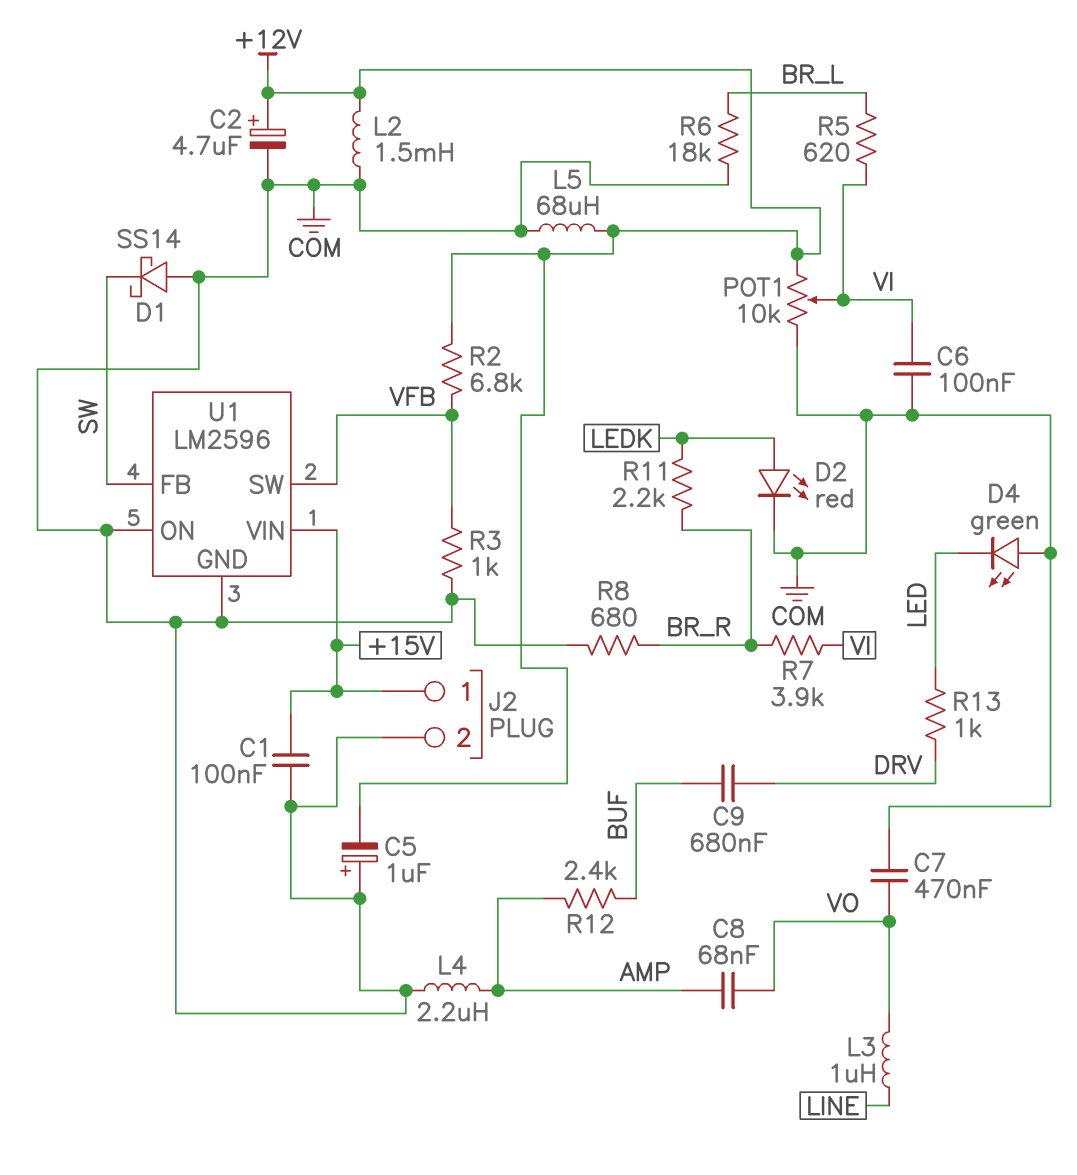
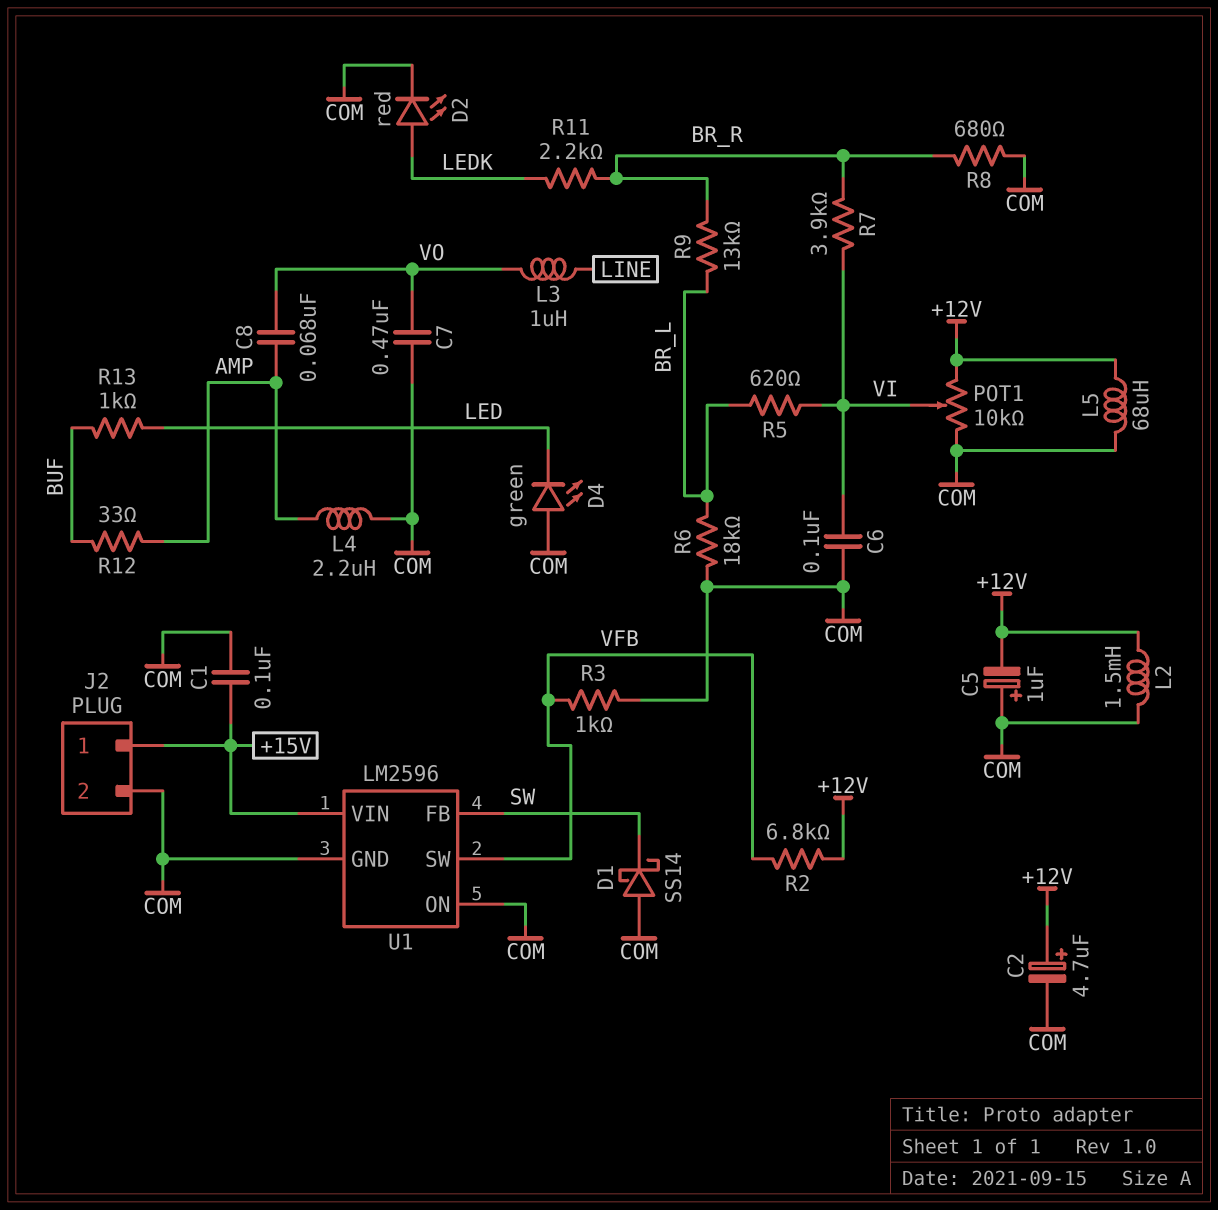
C9: 680nF (BUF, DRV) -> none
R9: none -> 13k (BR_L, BR_R)
R12: 2.4k (AMP, BUF) -> 33 (AMP, BUF)
R13: 1k (DRV, LED) -> 1k (BUF, LED)

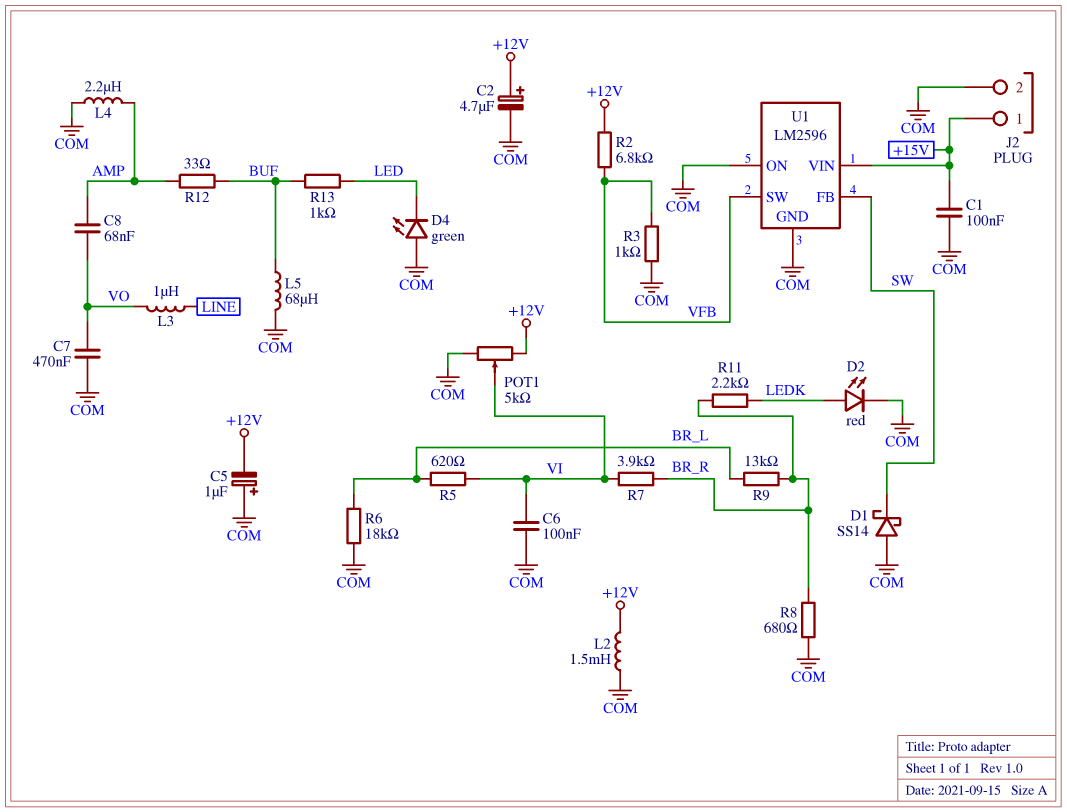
L5: 68uH (+12V, COM) -> 68uH (BUF, COM)
POT1: 10k (+12V, COM, wiper VI) -> 5k (+12V, COM, wiper VI)

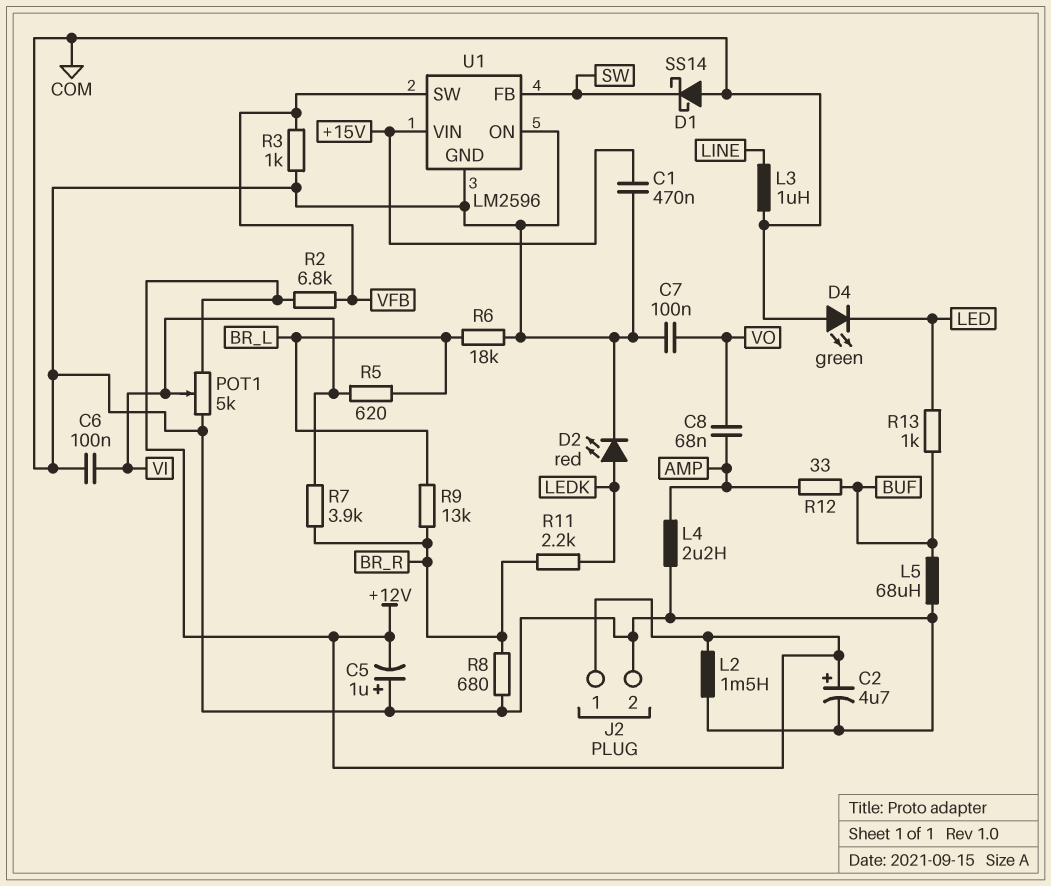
C1: 100nF (+15V, COM) -> 470nF (+15V, COM)
C7: 470nF (COM, VO) -> 100nF (COM, VO)
J2 pin 1: +15V -> +12V
L3: 1uH (LINE, VO) -> 1uH (COM, LINE)

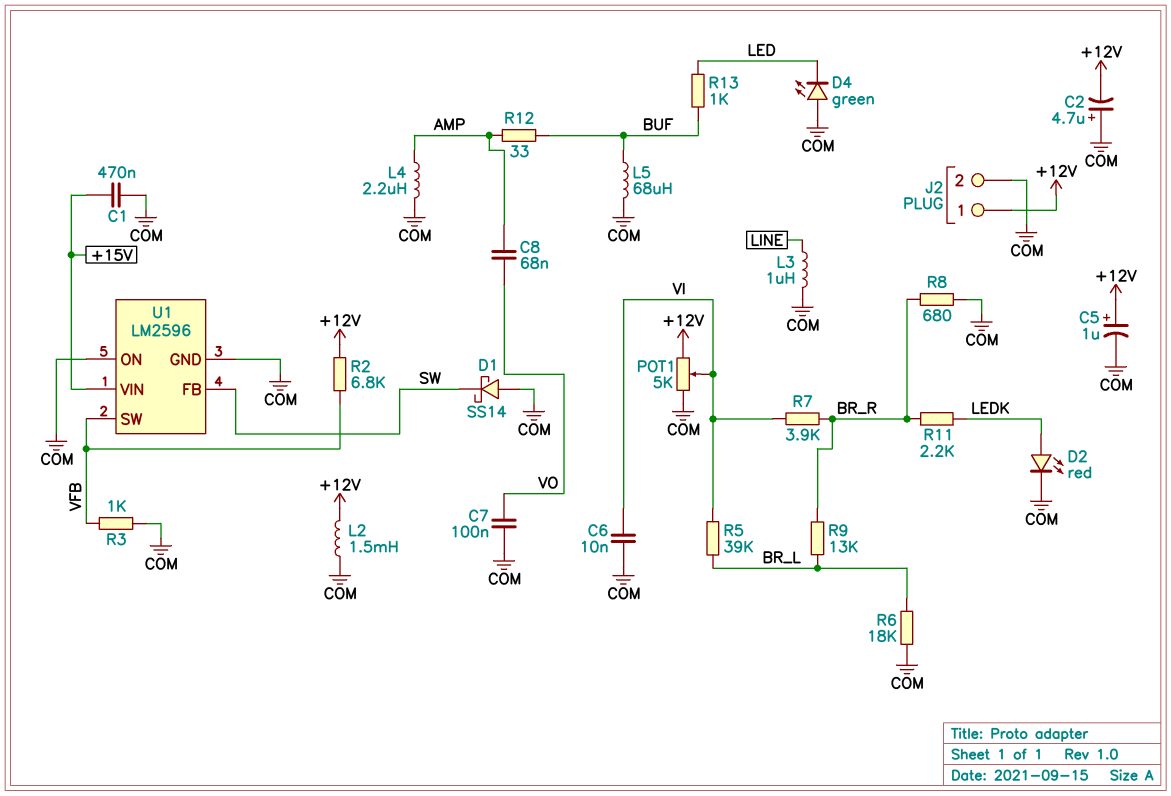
C2: 4.7uF (plus +12V, minus COM) -> 4.7uF (plus COM, minus +12V)
C5: 1uF (plus COM, minus +12V) -> 1uF (plus +12V, minus COM)
C6: 100nF (COM, VI) -> 10nF (COM, VI)
R5: 620 (BR_L, VI) -> 39k (BR_L, VI)

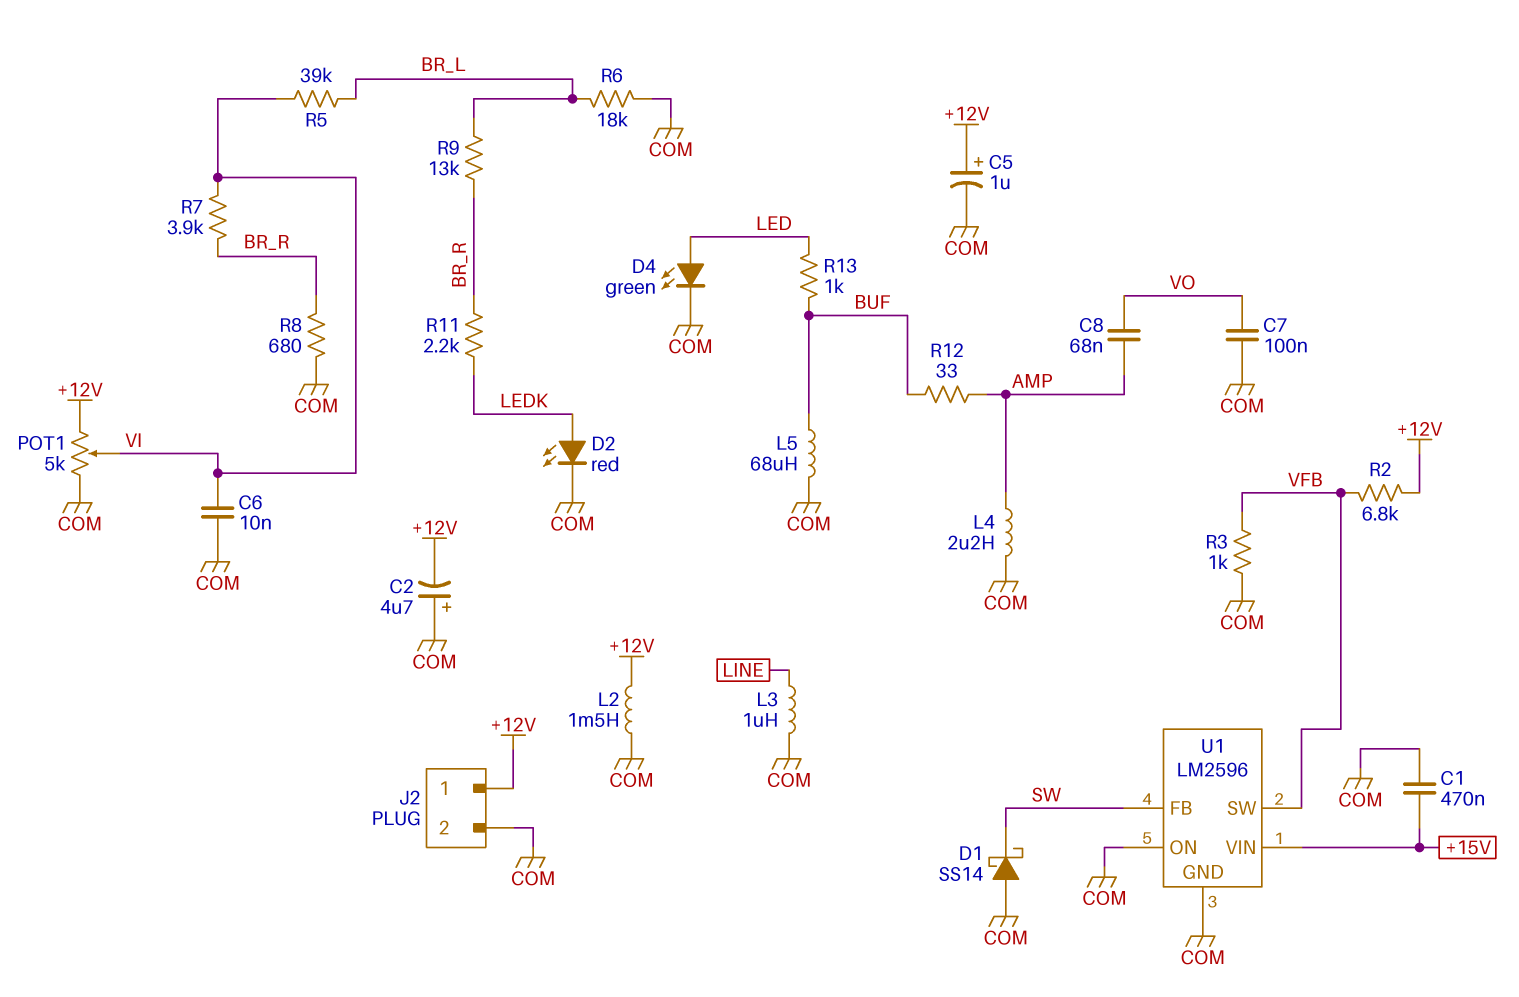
D4: LED green (A COM, K LED) -> LED green (A LED, K COM)

